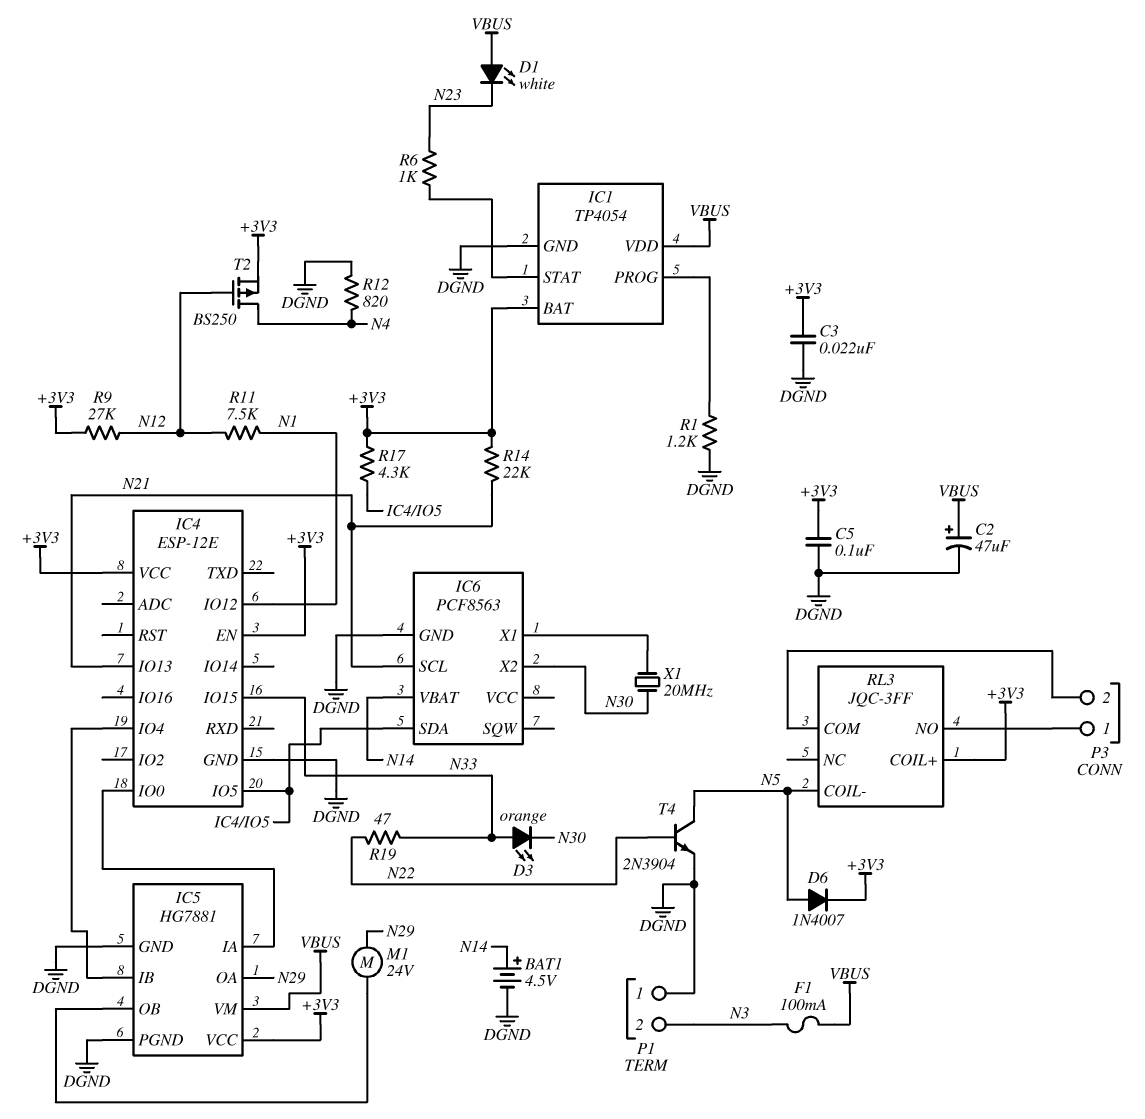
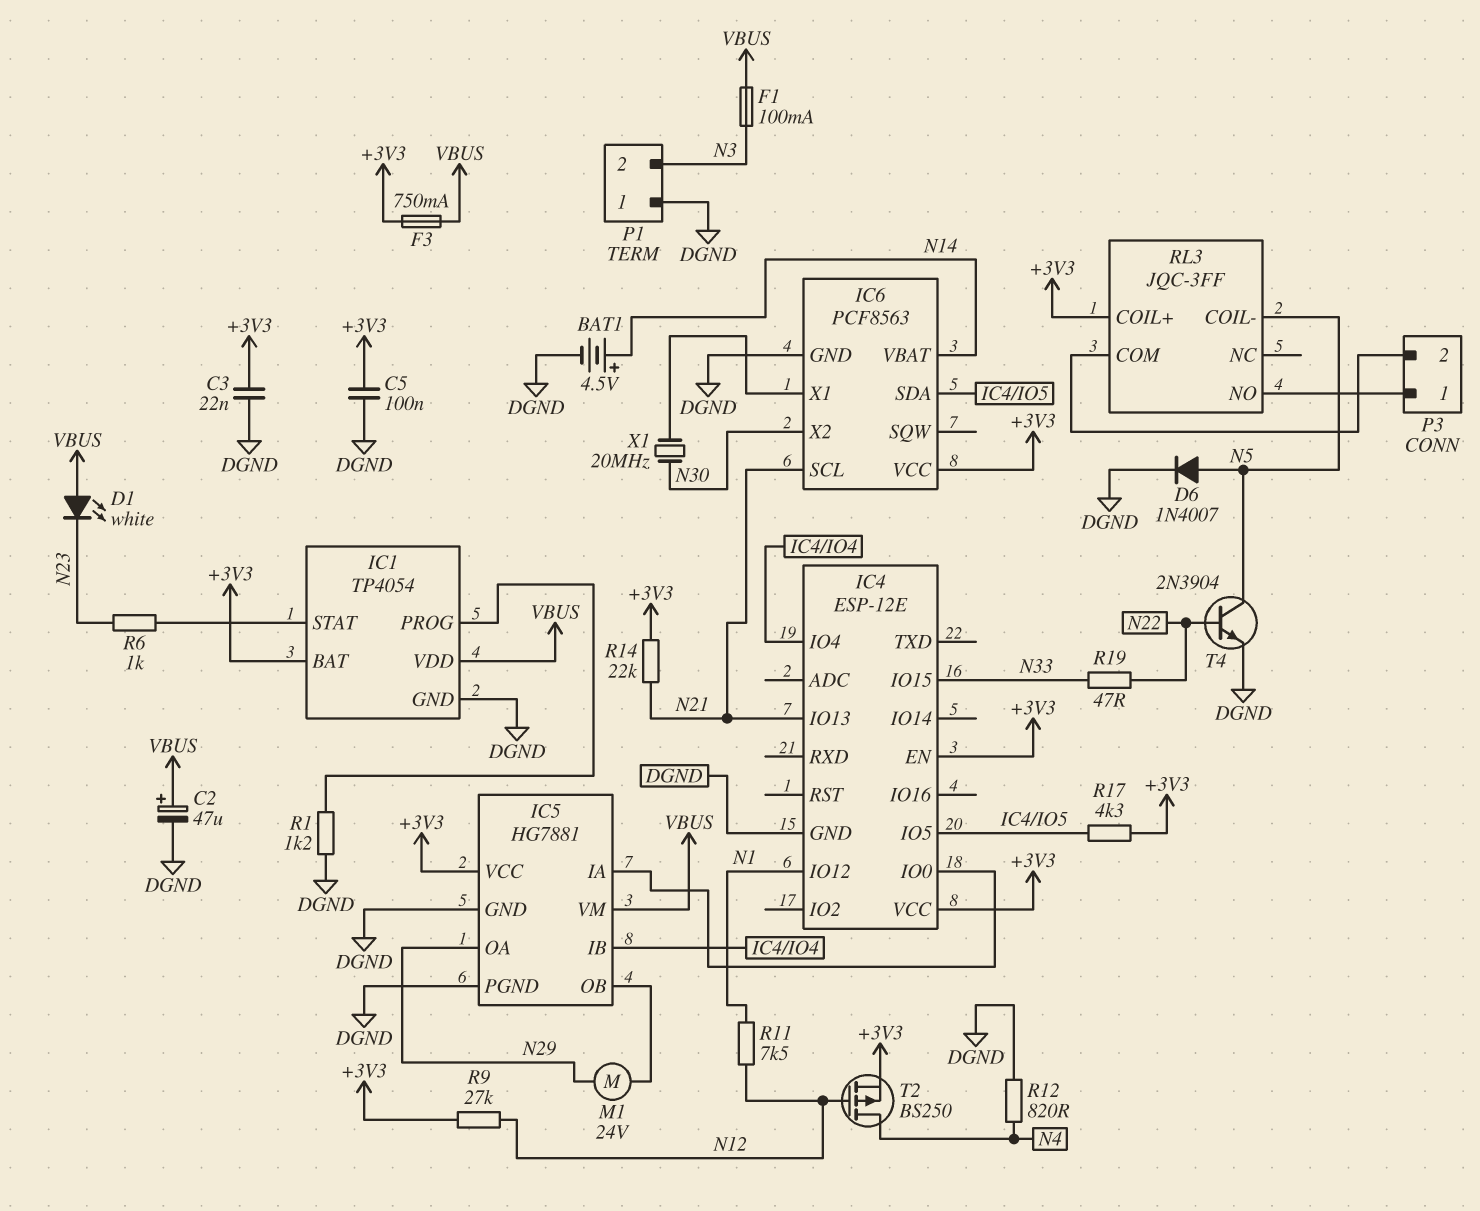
D3: LED orange (A N33, K N30) -> none
D6: diode 1N4007 (A N5, K +3V3) -> diode 1N4007 (A N5, K DGND)
F3: none -> 750mA (+3V3, VBUS)
IC6 pin VCC: none -> +3V3

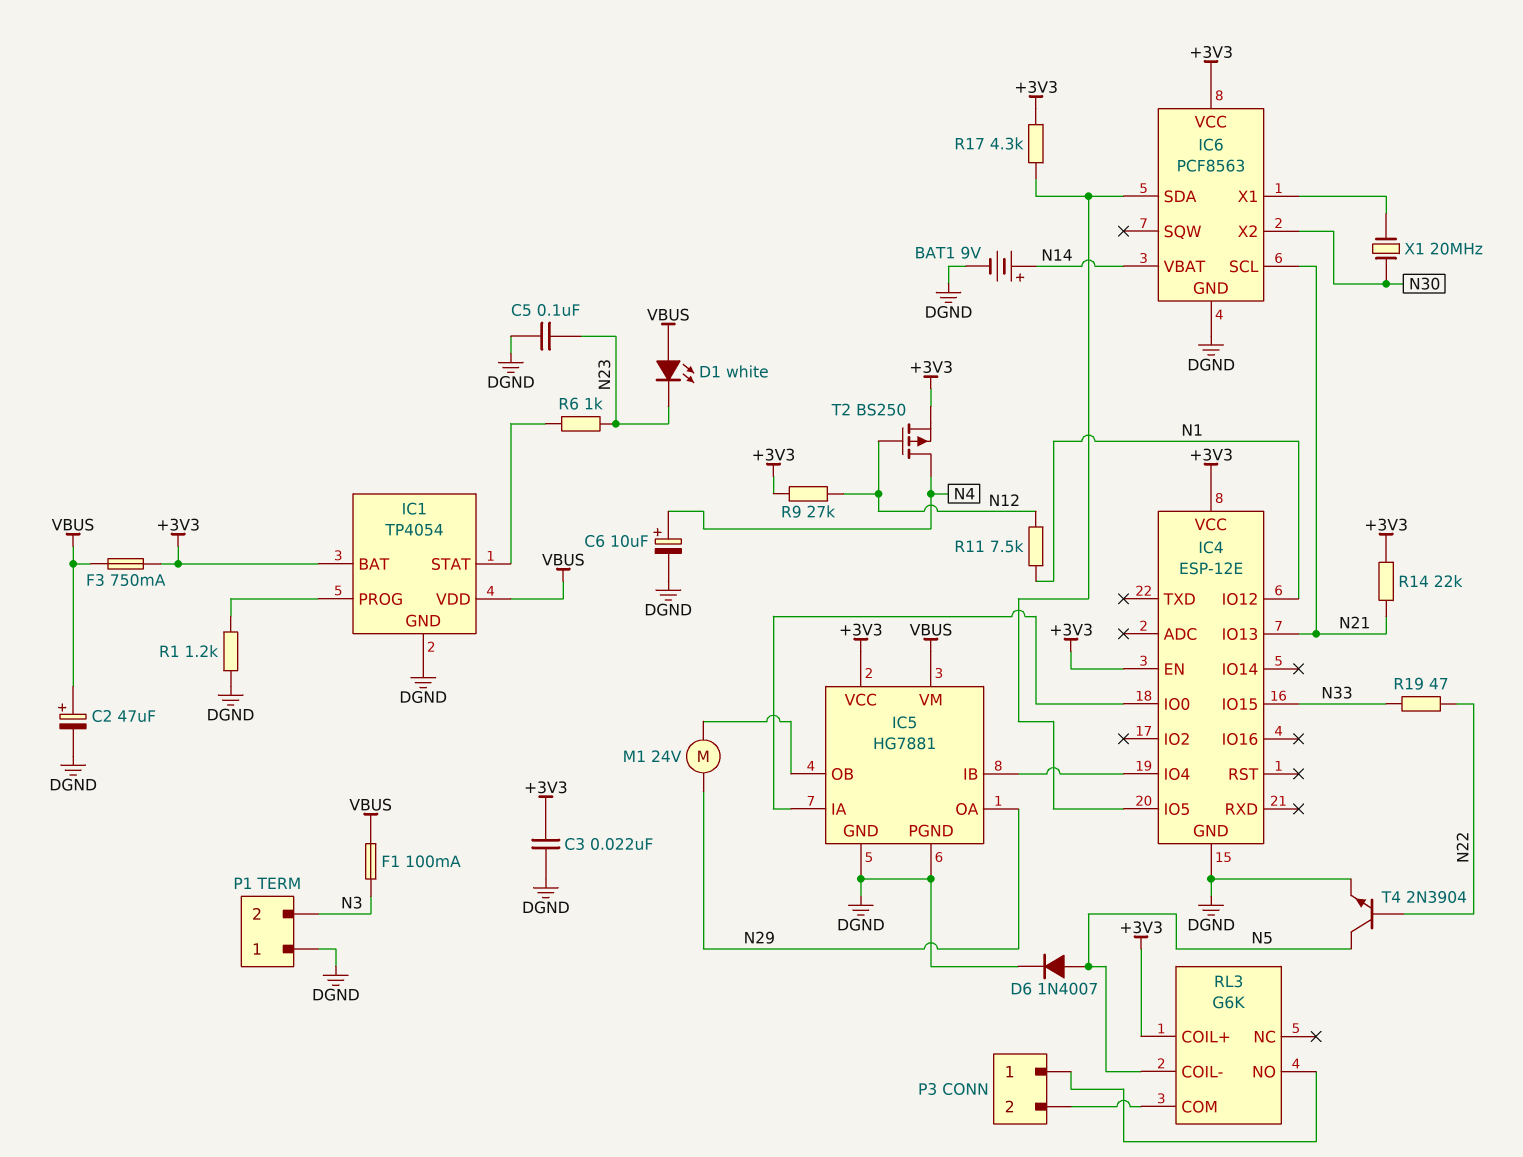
BAT1: 4.5V (plus N14, minus DGND) -> 9V (plus N14, minus DGND)
C5: 100nF (+3V3, DGND) -> 100nF (DGND, N23)
C6: none -> 10uF (plus N4, minus DGND)
R12: 820 (DGND, N4) -> none
RL3: JQC-3FF -> G6K

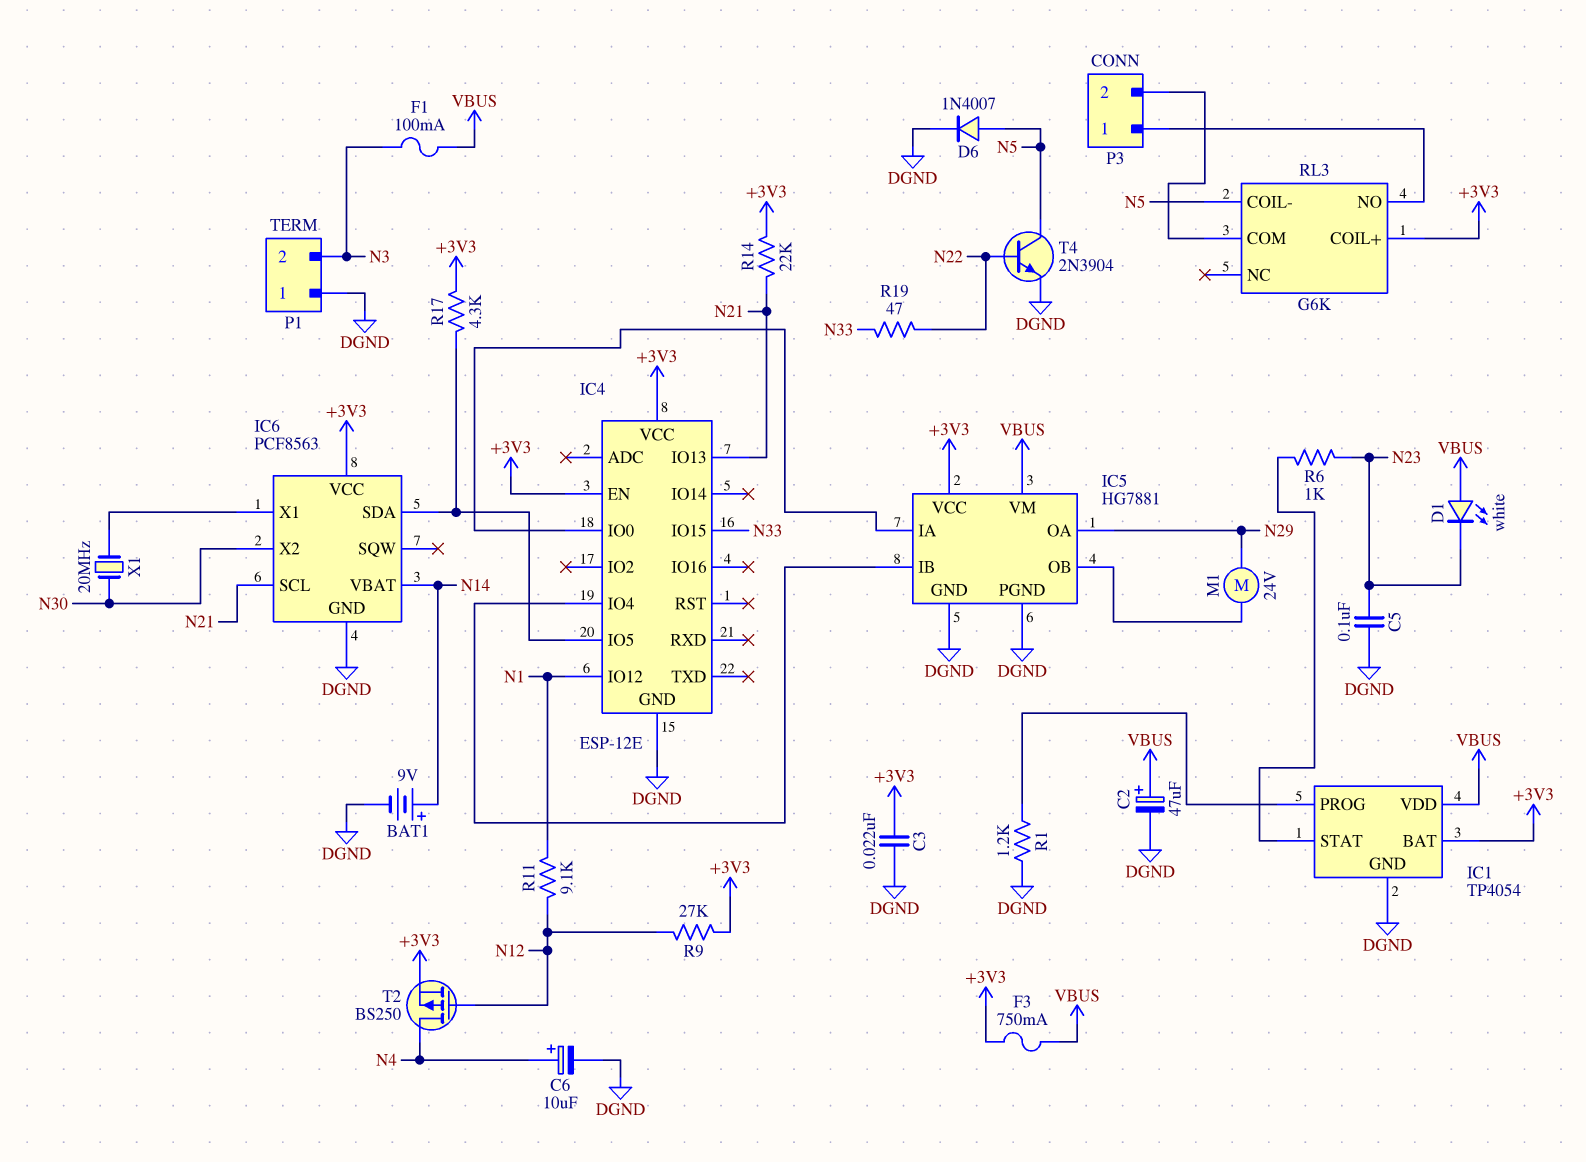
R11: 7.5k (N1, N12) -> 9.1k (N1, N12)

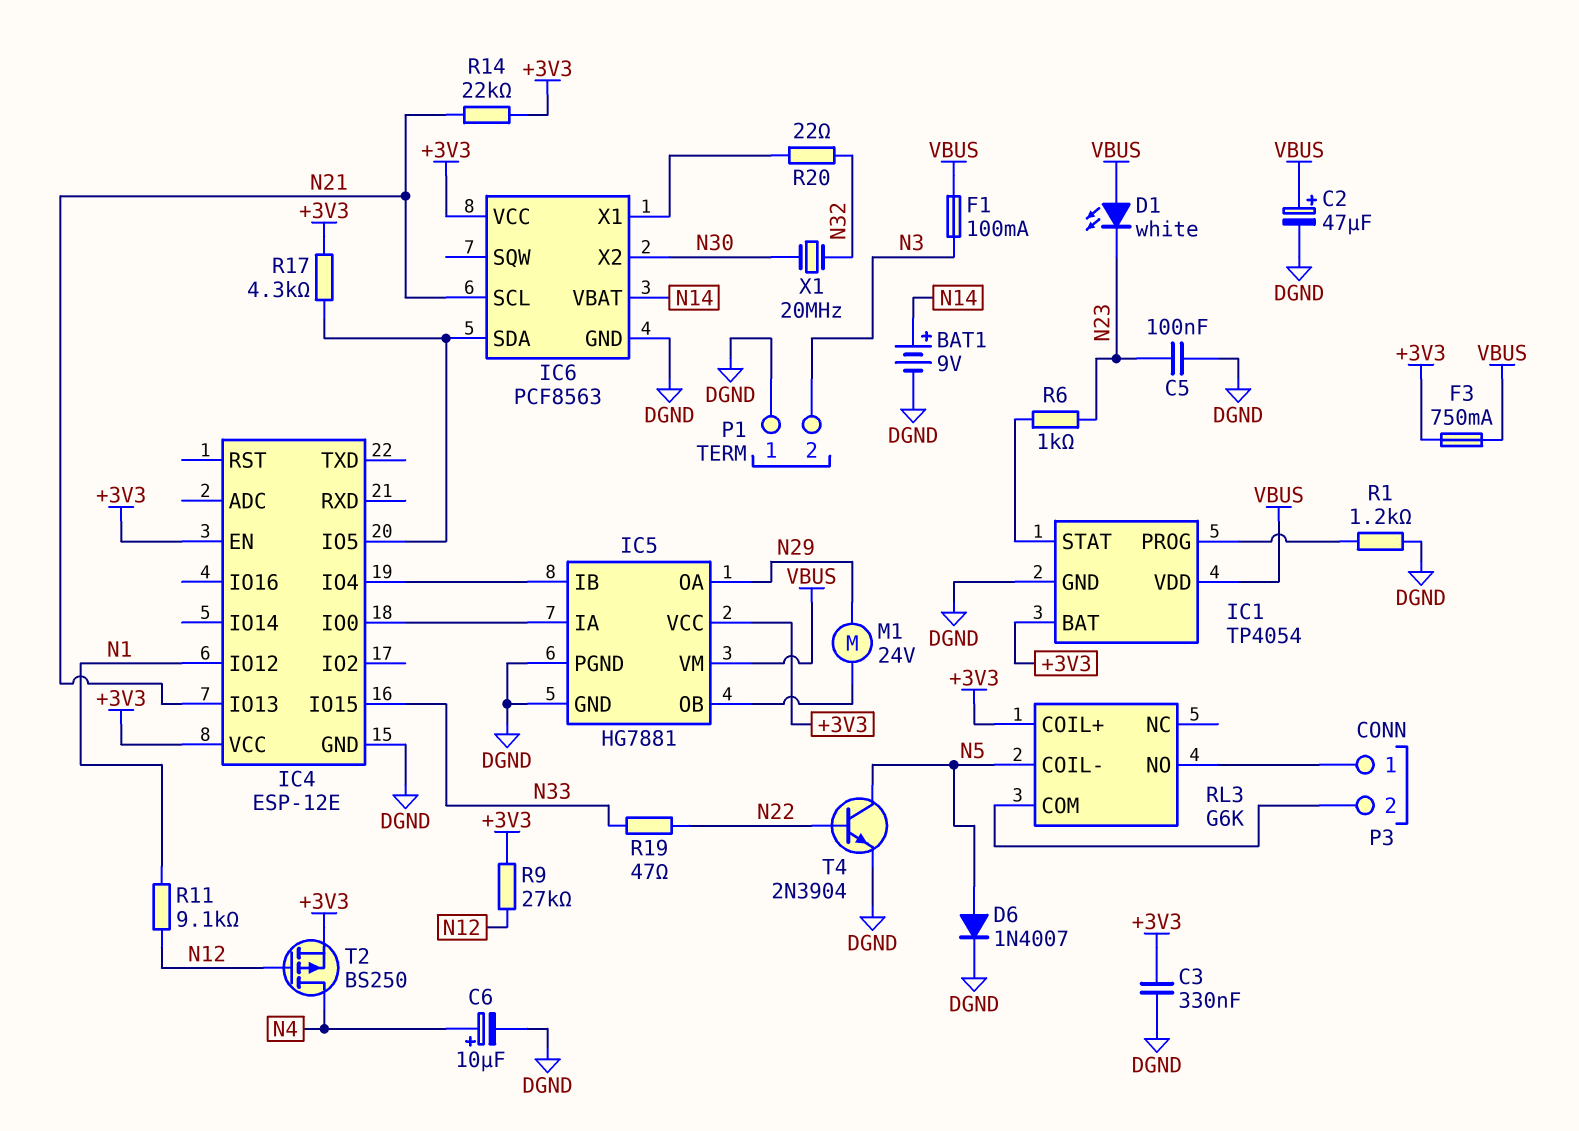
C3: 22nF (+3V3, DGND) -> 330nF (+3V3, DGND)
R20: none -> 22 (IC6/X1, N32)
X1: 20MHz (IC6/X1, N30) -> 20MHz (N30, N32)

